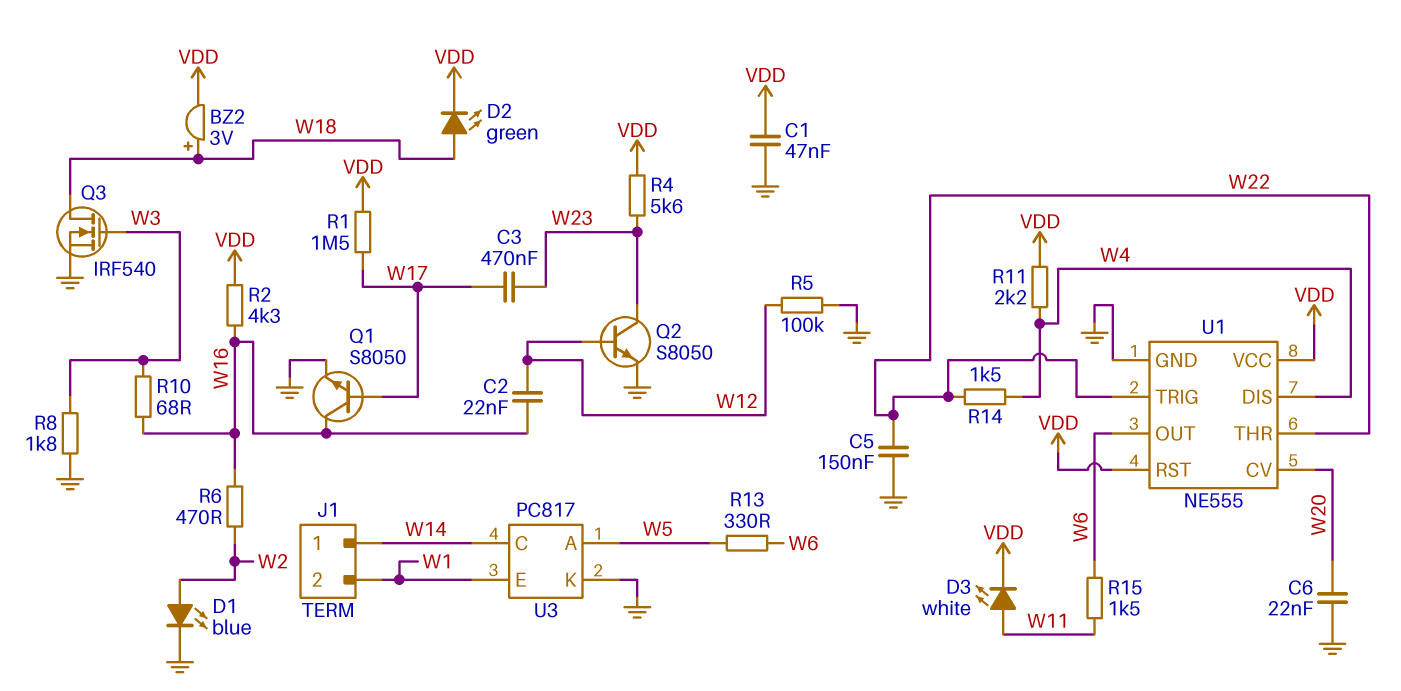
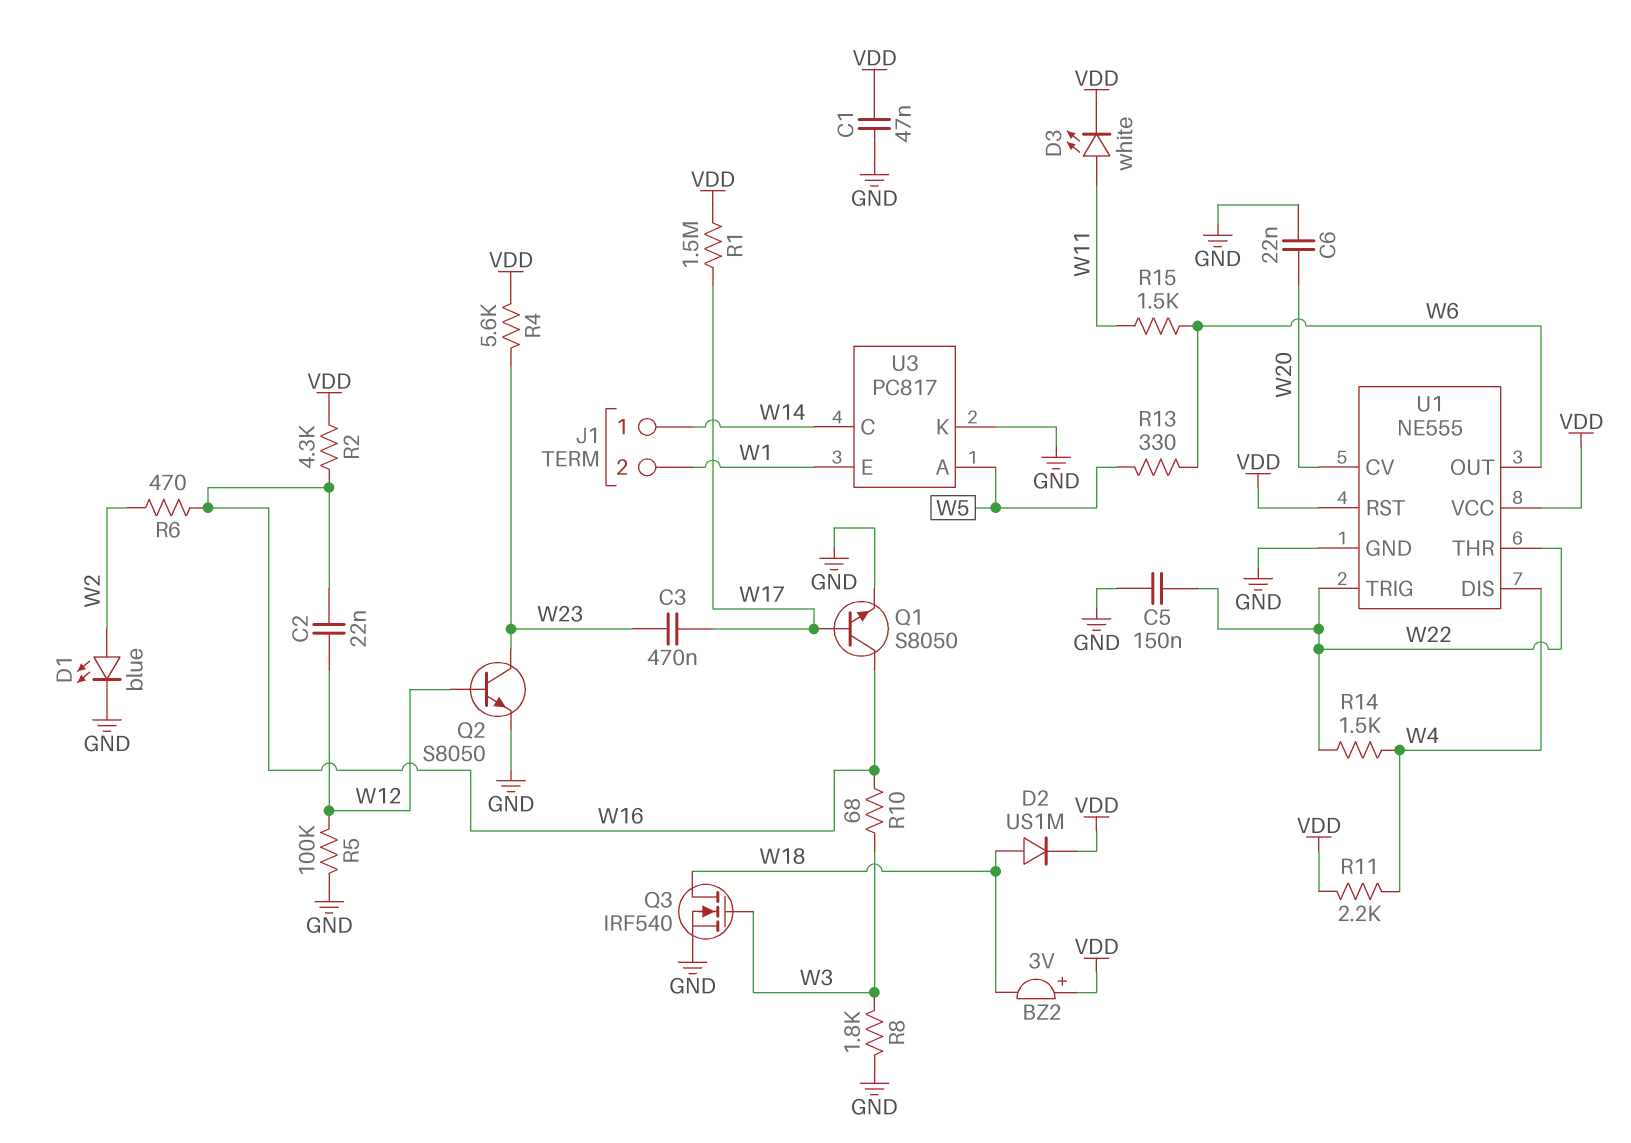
BZ2: buzzer 3V (plus W18, minus VDD) -> buzzer 3V (plus VDD, minus W18)
D2: LED green (A W18, K VDD) -> diode US1M (A W18, K VDD)

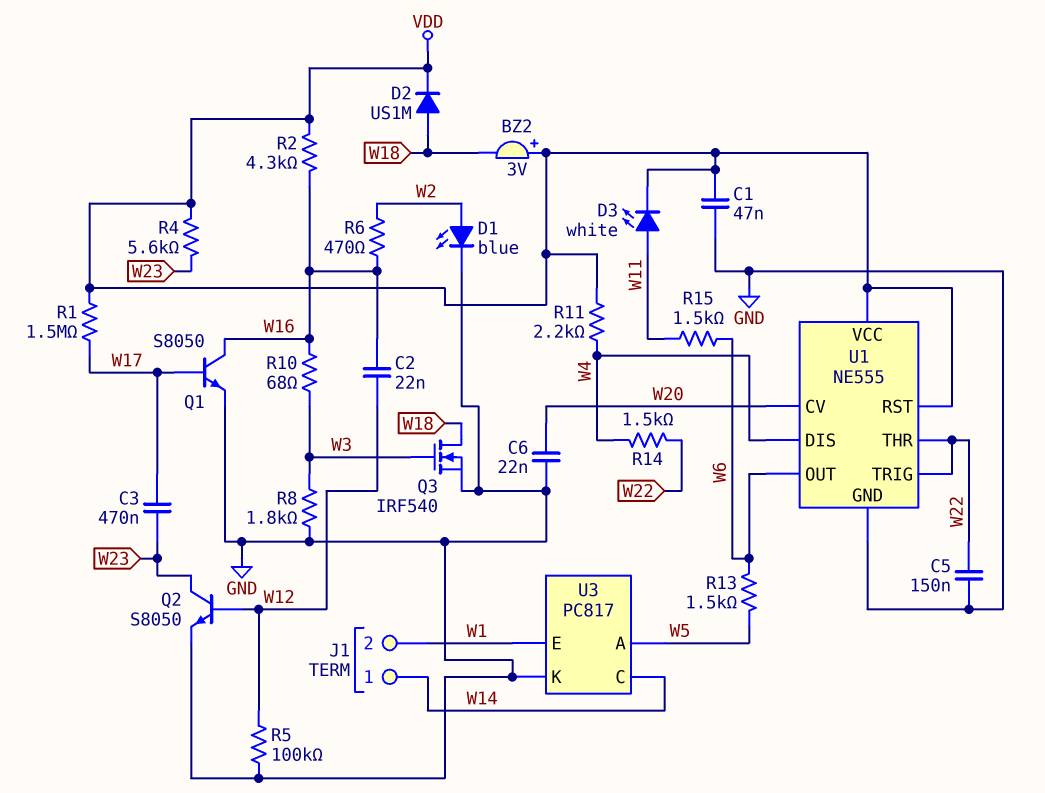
R13: 330 (W5, W6) -> 1.5k (W5, W6)

